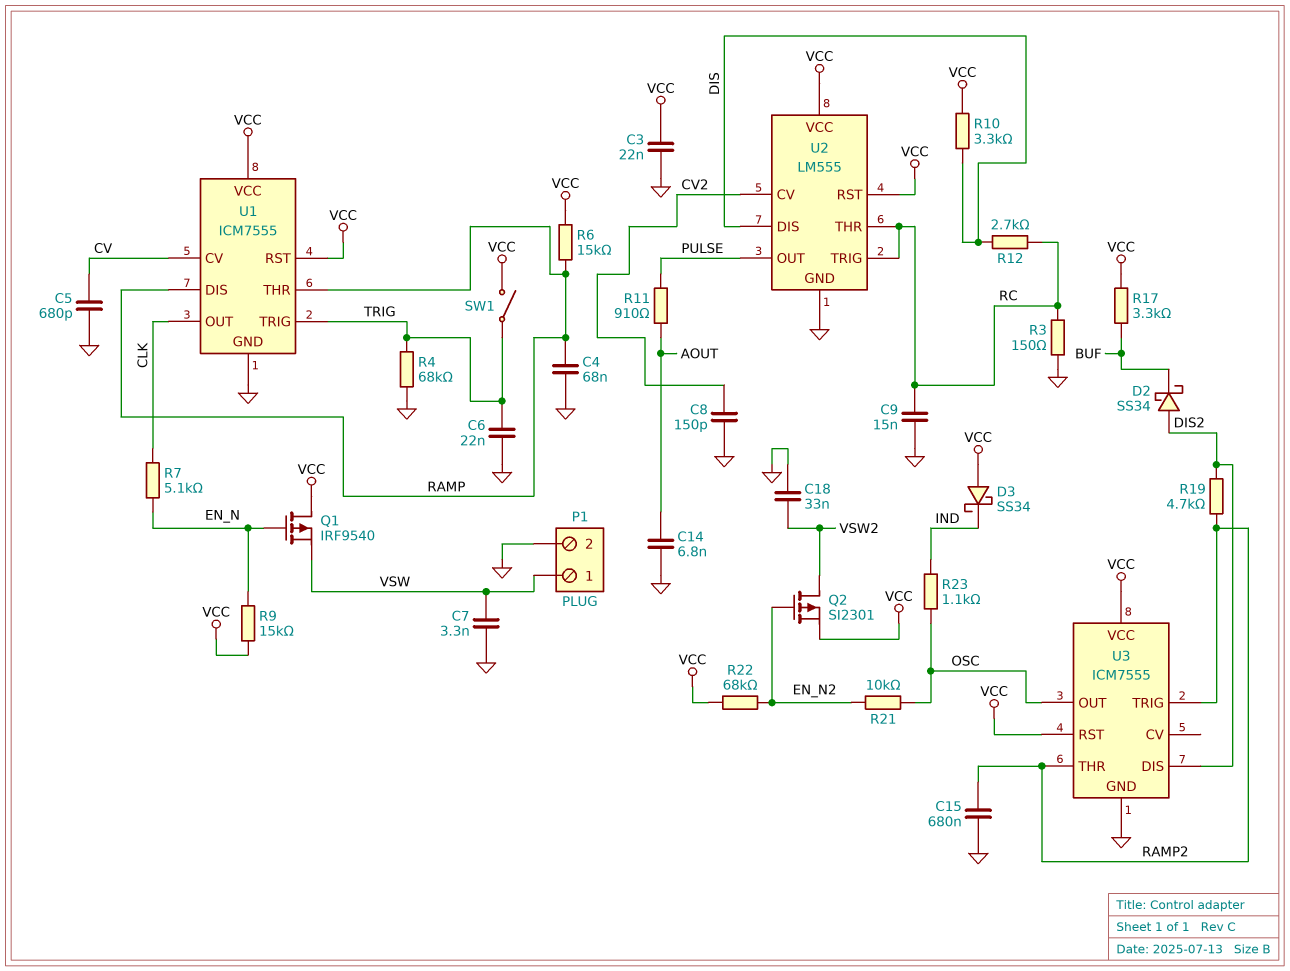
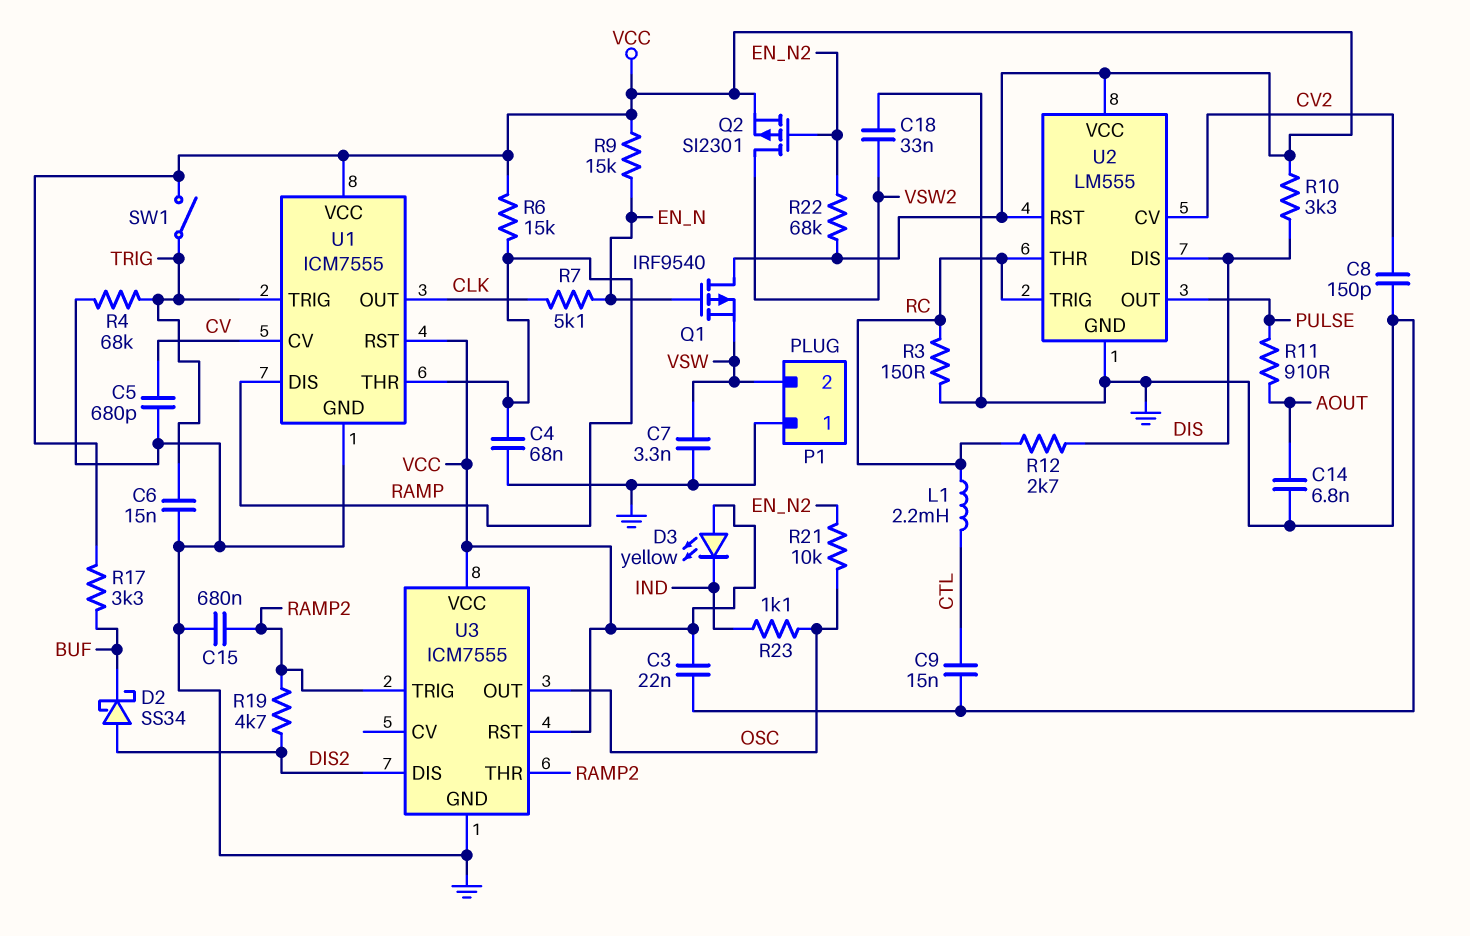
C6: 22nF (GND, TRIG) -> 15nF (GND, TRIG)
C9: 15nF (GND, RC) -> 15nF (CTL, GND)
D3: schottky SS34 (A VCC, K IND) -> LED yellow (A VCC, K IND)
L1: none -> 2.2mH (CTL, RC)
P1 pin 1: VSW -> GND
P1 pin 2: GND -> VSW

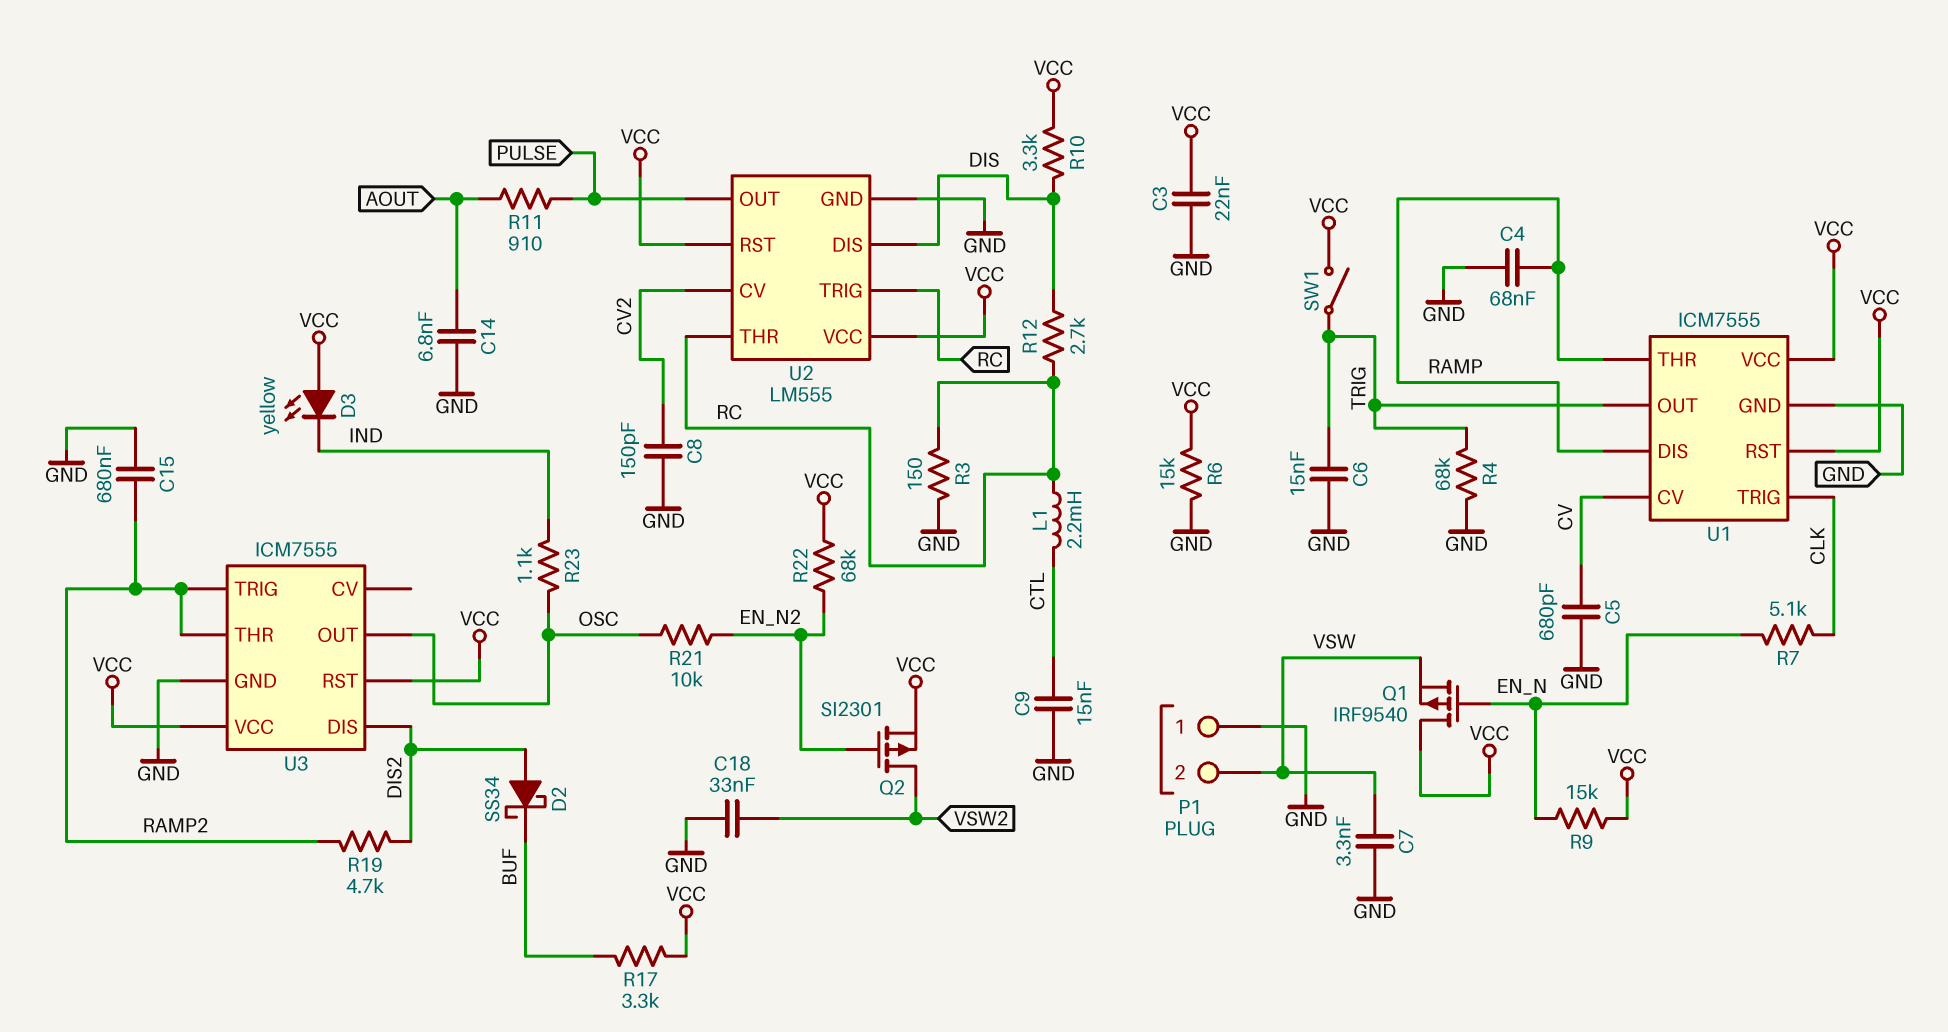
R6: 15k (RAMP, VCC) -> 15k (GND, VCC)
U1 pin OUT: CLK -> TRIG
U1 pin TRIG: TRIG -> CLK

